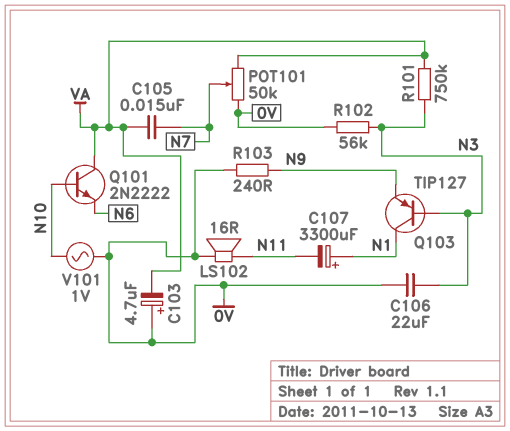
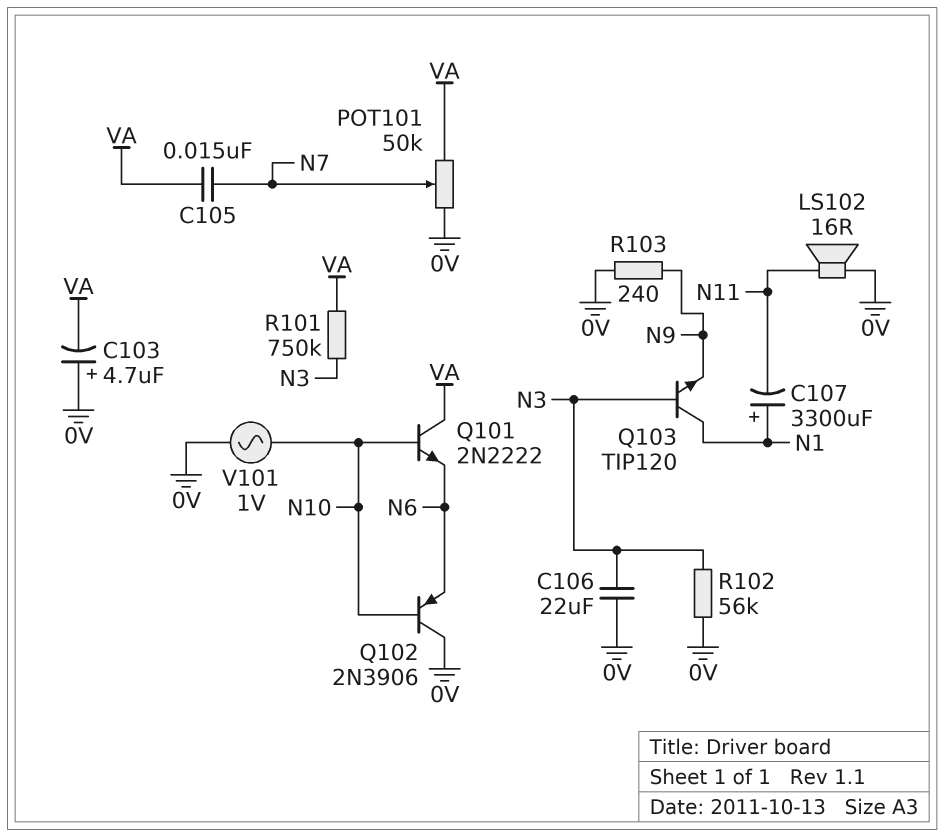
Q102: none -> PNP 2N3906 (B N10, C 0V, E N6)
Q103: PNP TIP127 (B N3, C N1, E N9) -> NPN TIP120 (B N3, C N1, E N9)

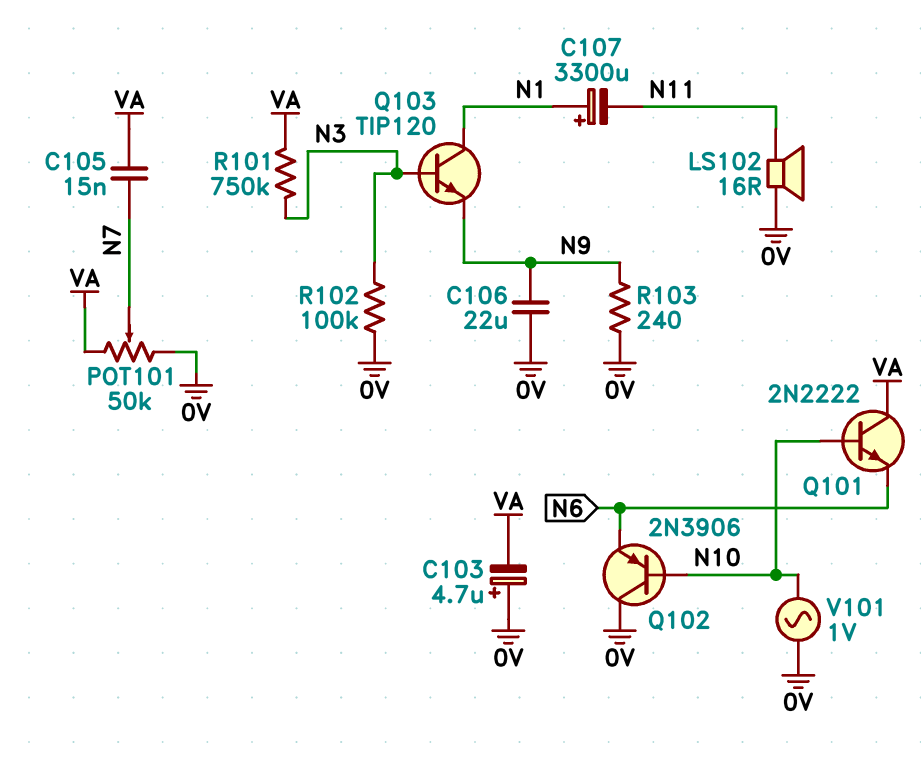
C106: 22uF (0V, N3) -> 22uF (0V, N9)
R102: 56k (0V, N3) -> 100k (0V, N3)

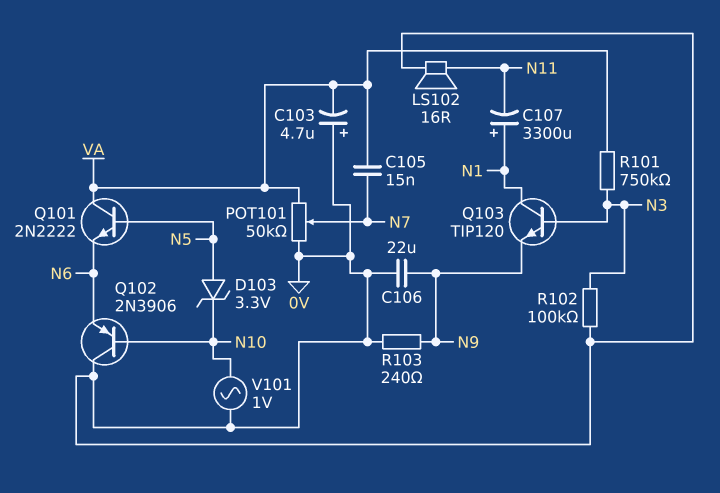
D103: none -> zener 3.3V (A N5, K N10)
Q101: NPN 2N2222 (B N10, C VA, E N6) -> NPN 2N2222 (B N5, C VA, E N6)

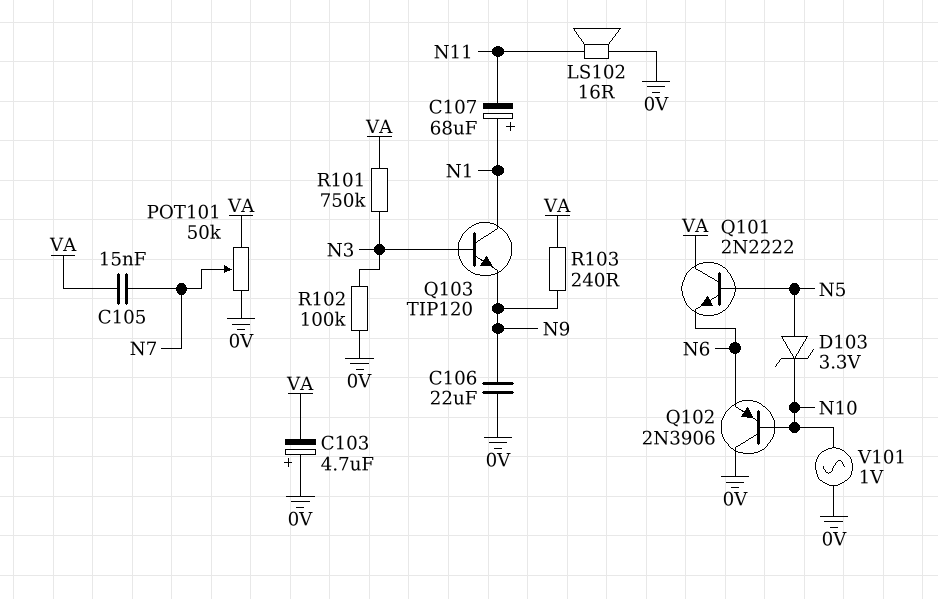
C107: 3300uF (plus N1, minus N11) -> 68uF (plus N1, minus N11)
R103: 240 (0V, N9) -> 240 (N9, VA)

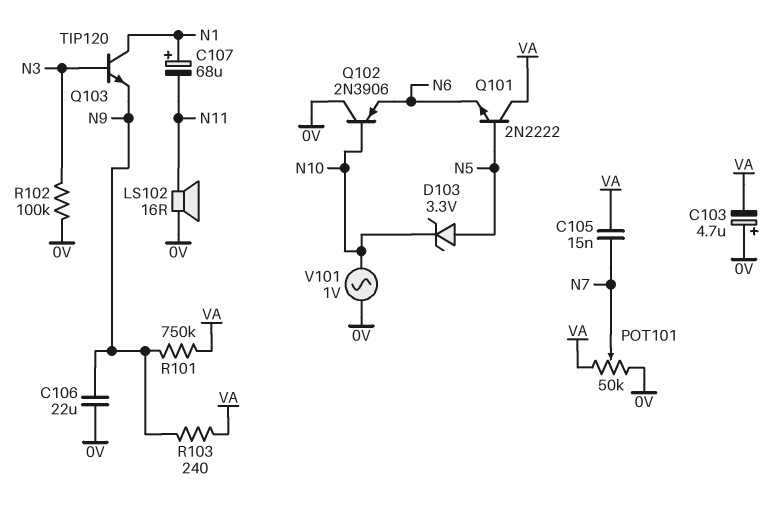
R101: 750k (N3, VA) -> 750k (N9, VA)

